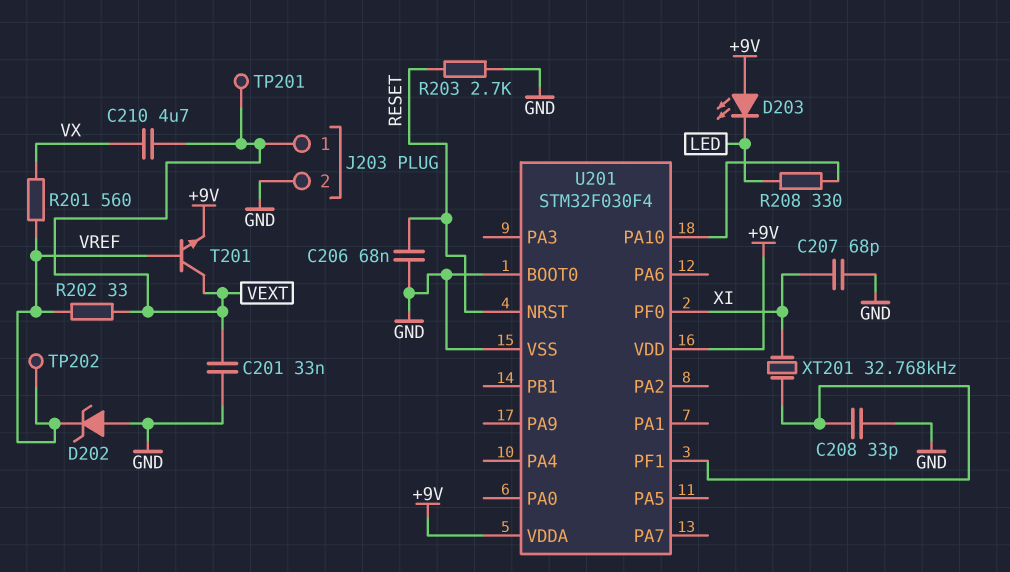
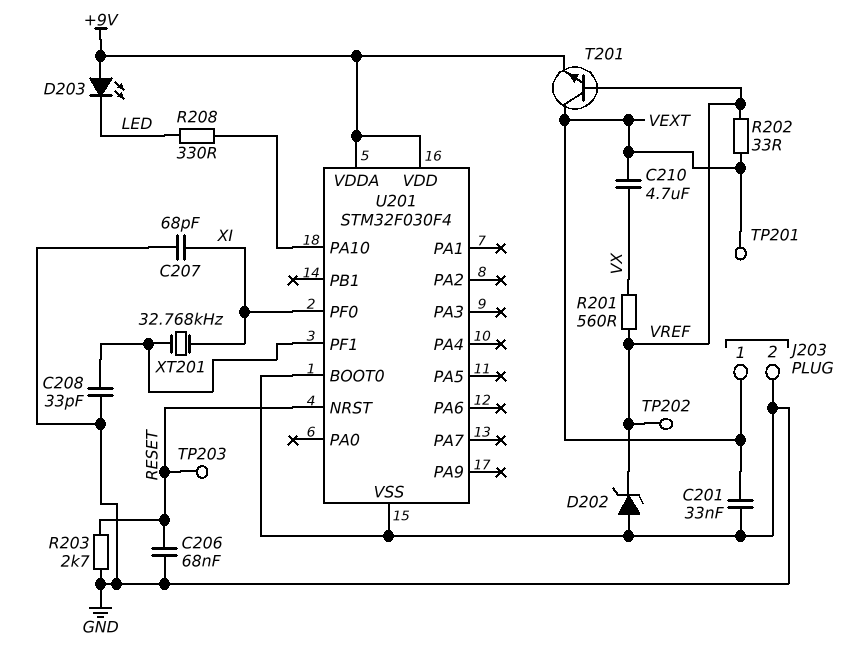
TP203: none -> test point (RESET)

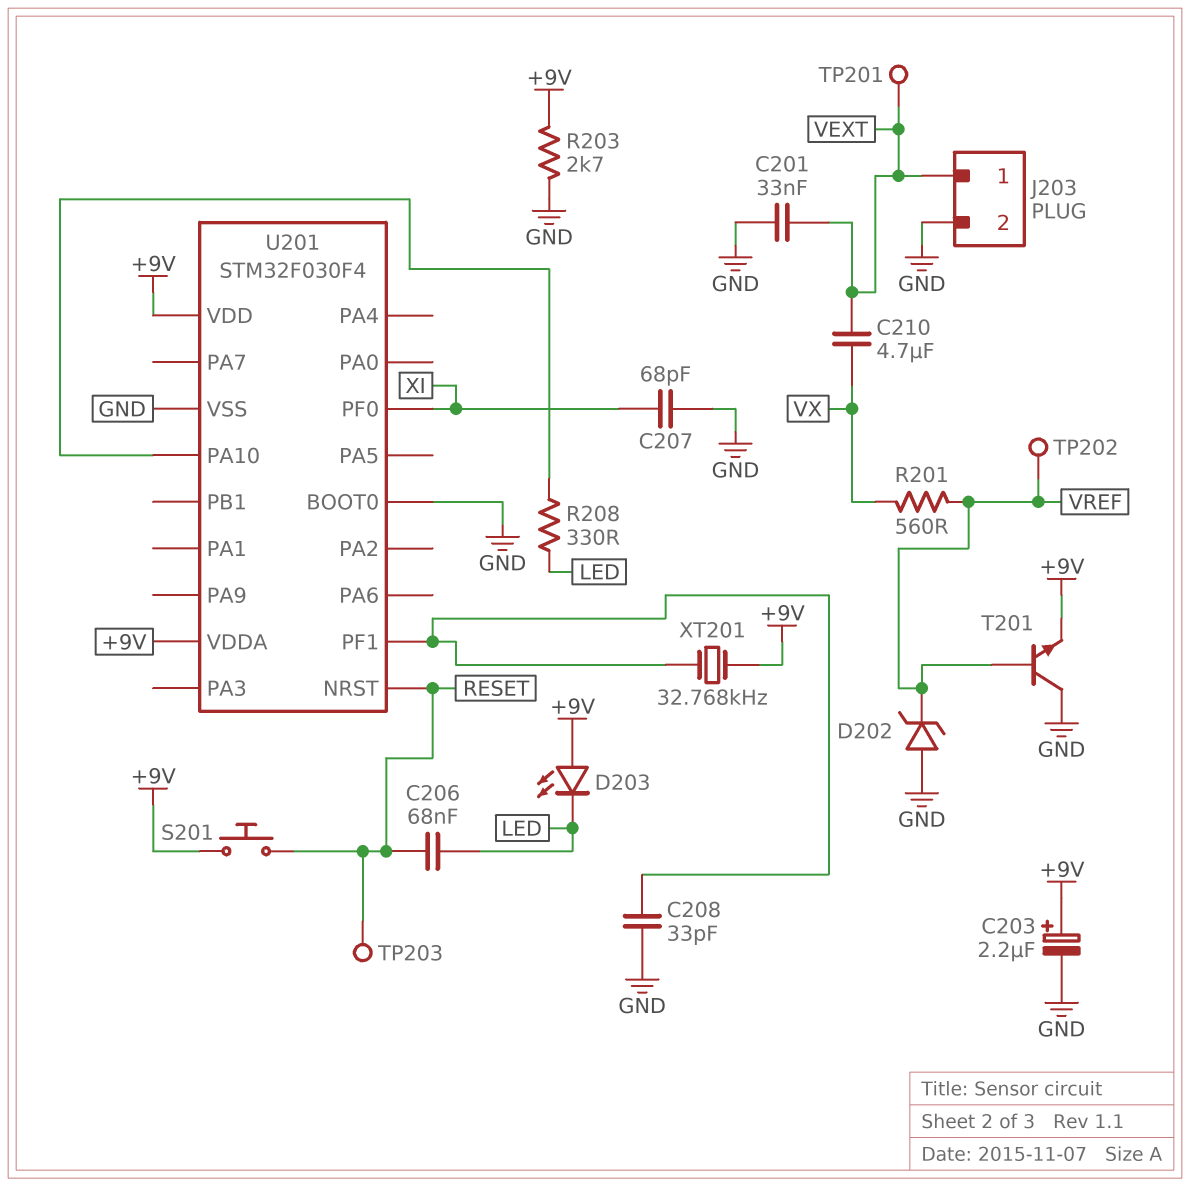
C203: none -> 2.2uF (plus +9V, minus GND)
C206: 68nF (GND, RESET) -> 68nF (LED, RESET)
R202: 33 (VEXT, VREF) -> none
R203: 2.7k (GND, RESET) -> 2.7k (+9V, GND)
S201: none -> button (+9V, RESET)
T201: NPN (B VREF, C VEXT, E +9V) -> NPN (B VREF, C GND, E +9V)
XT201: 32.768kHz (U201/PF1, XI) -> 32.768kHz (+9V, U201/PF1)

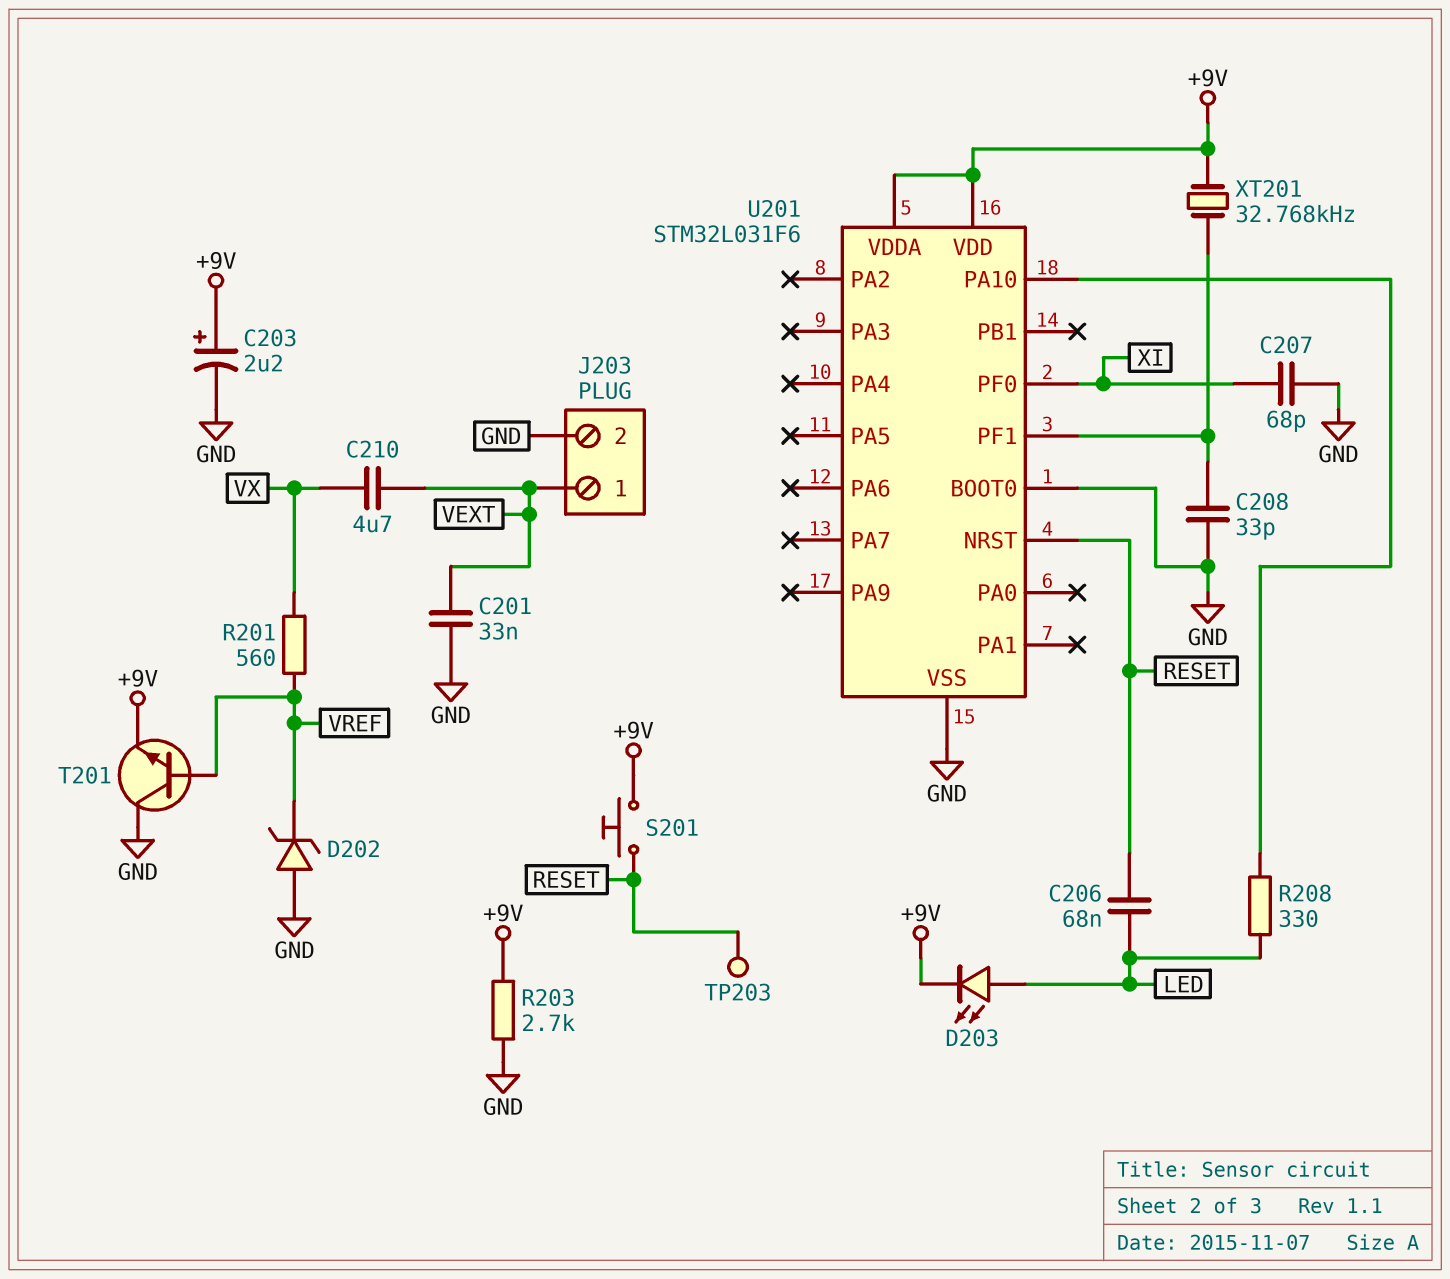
D203: LED (A +9V, K LED) -> LED (A LED, K +9V)
TP201: test point (VEXT) -> none
TP202: test point (VREF) -> none
U201: STM32F030F4 -> STM32L031F6

